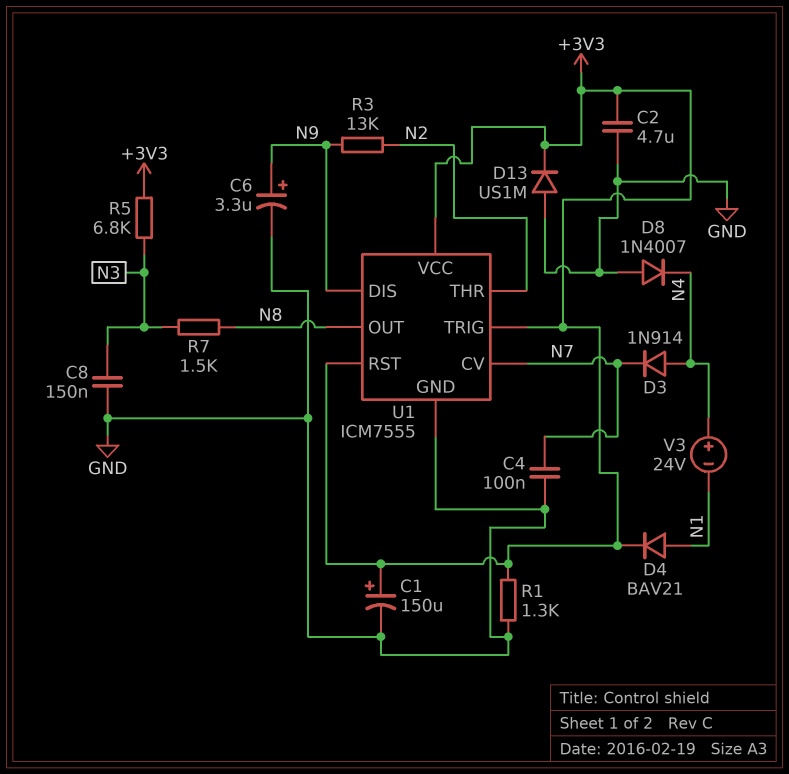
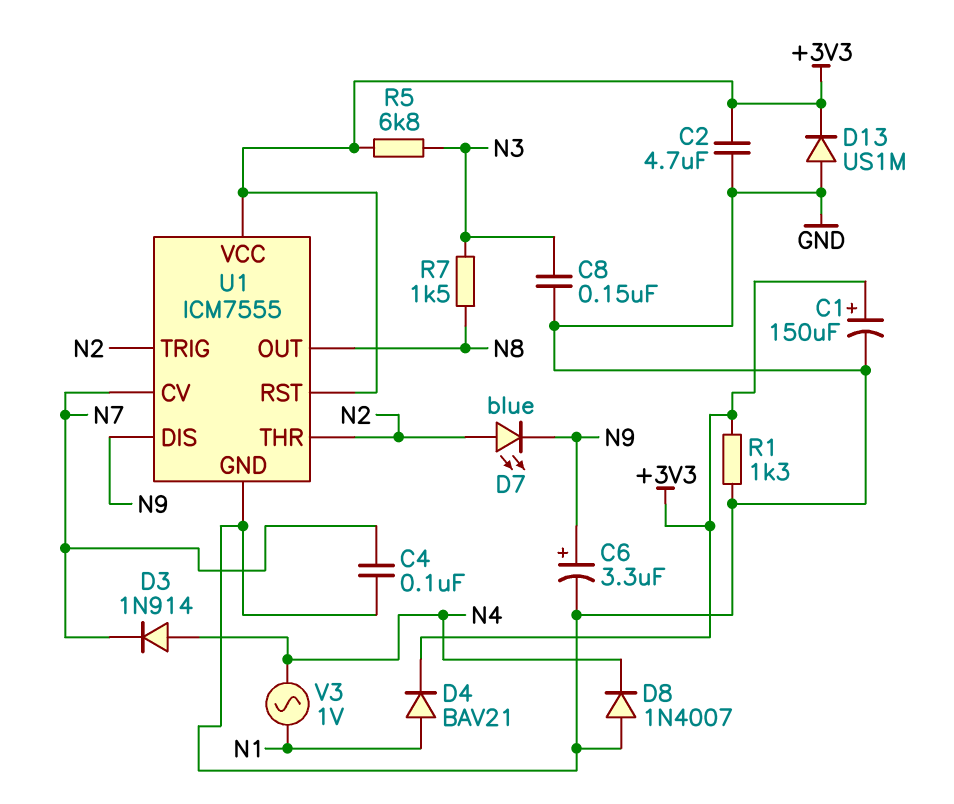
D7: none -> LED blue (A N2, K N9)
R3: 13k (N2, N9) -> none
U1 pin TRIG: +3V3 -> N2
V3: 24V (plus N4, minus N1) -> AC 1V (N1, N4)

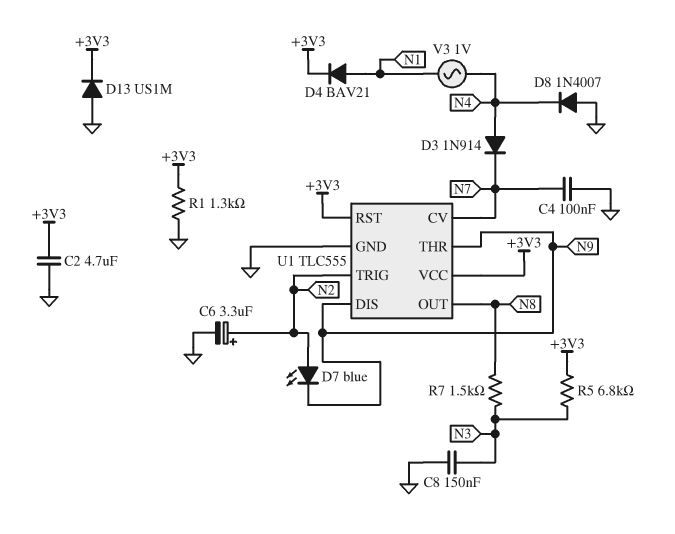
C1: 150uF (plus +3V3, minus GND) -> none
C6: 3.3uF (plus N9, minus GND) -> 3.3uF (plus N2, minus GND)
U1: ICM7555 -> TLC555
U1 pin THR: N2 -> N9

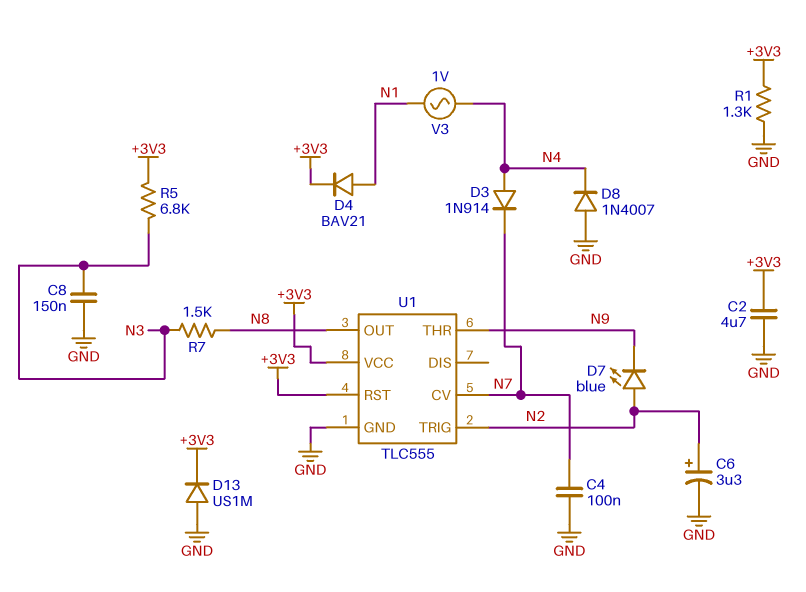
U1 pin DIS: N9 -> none

